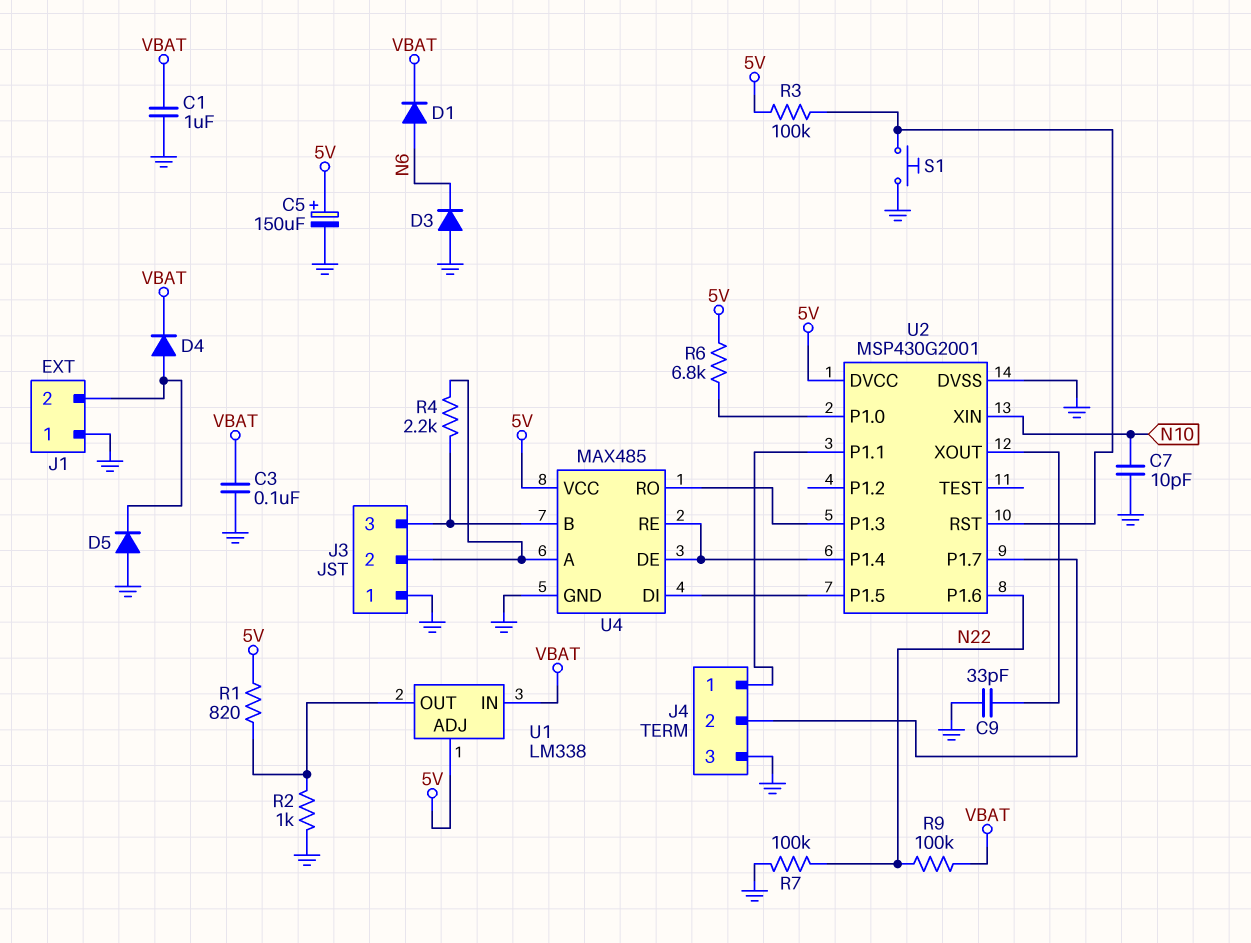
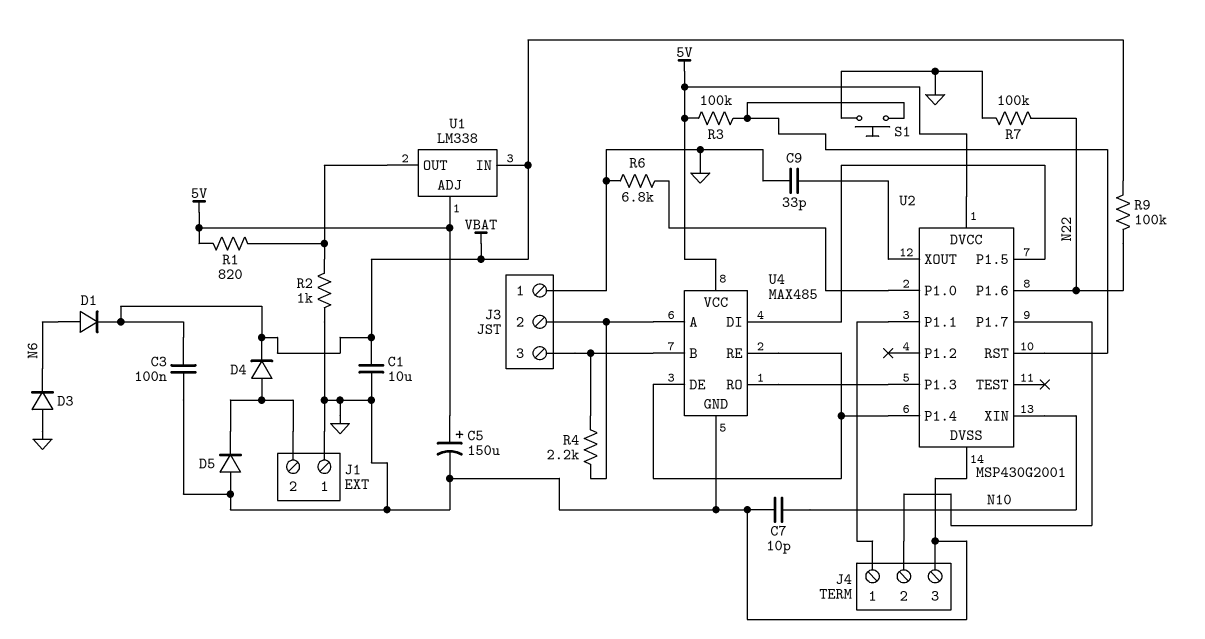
C1: 1uF (GND, VBAT) -> 10uF (GND, VBAT)
R6: 6.8k (5V, U2/P1.0) -> 6.8k (GND, U2/P1.0)

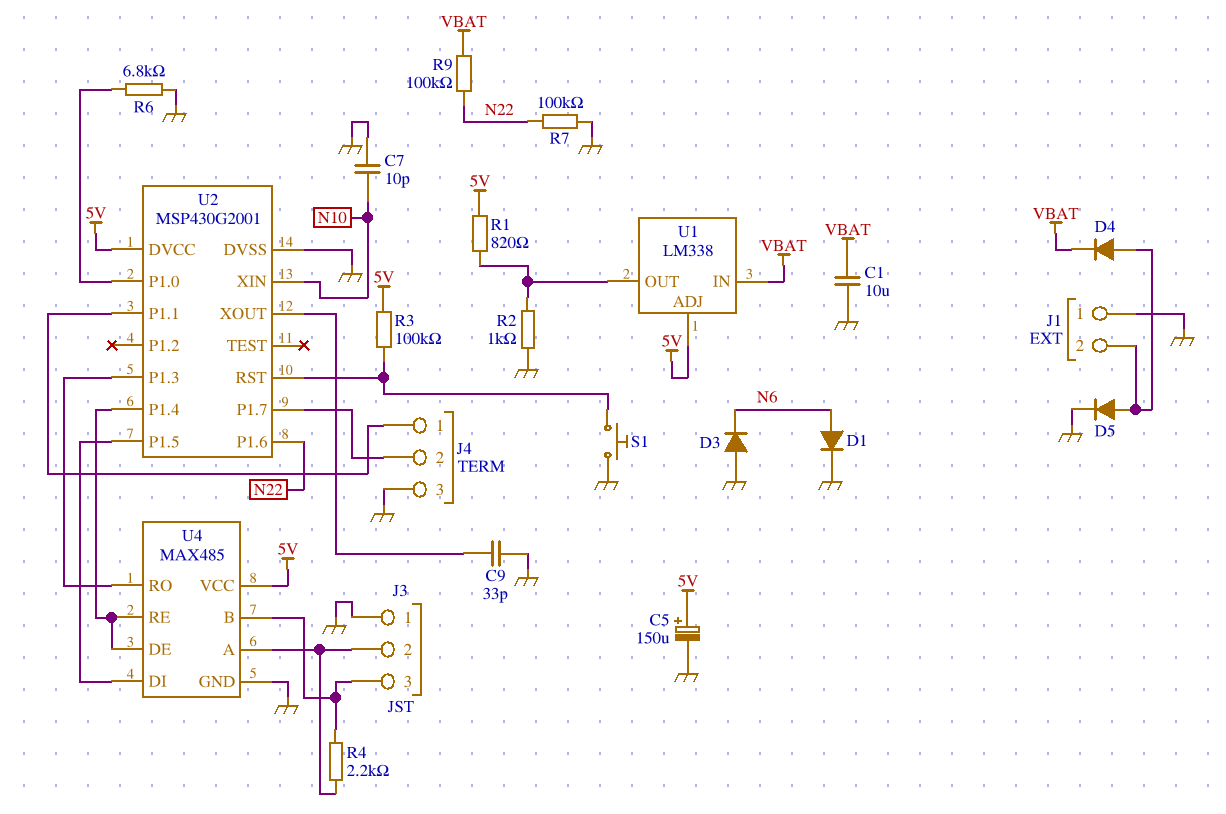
C3: 100nF (GND, VBAT) -> none
D1: diode (A N6, K VBAT) -> diode (A N6, K GND)
D5: diode (A GND, K J1/2) -> diode (A J1/2, K GND)

